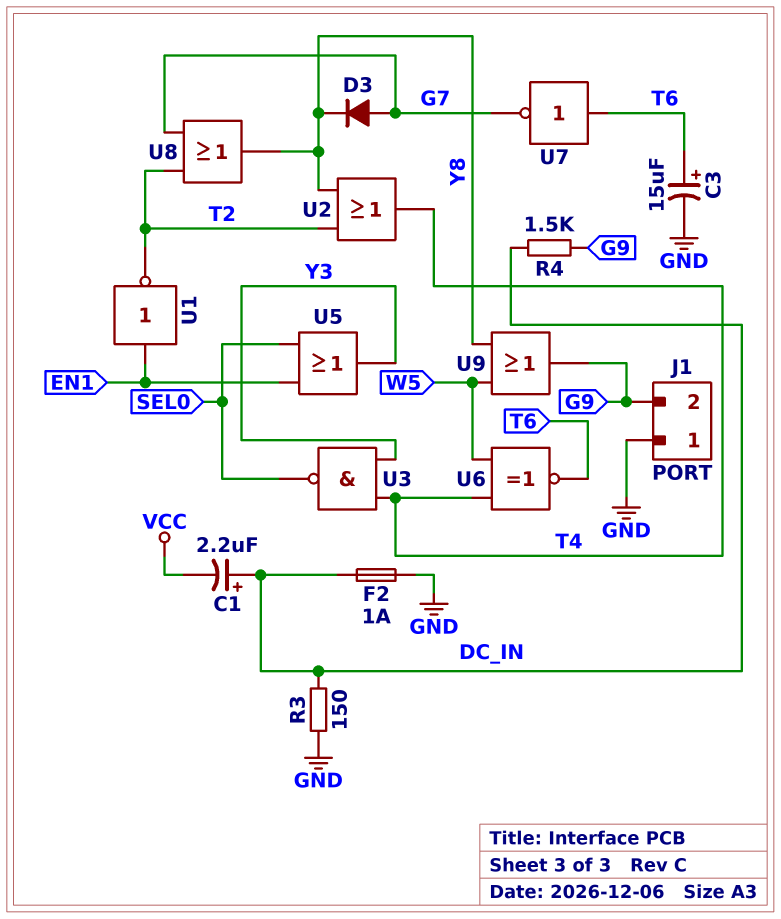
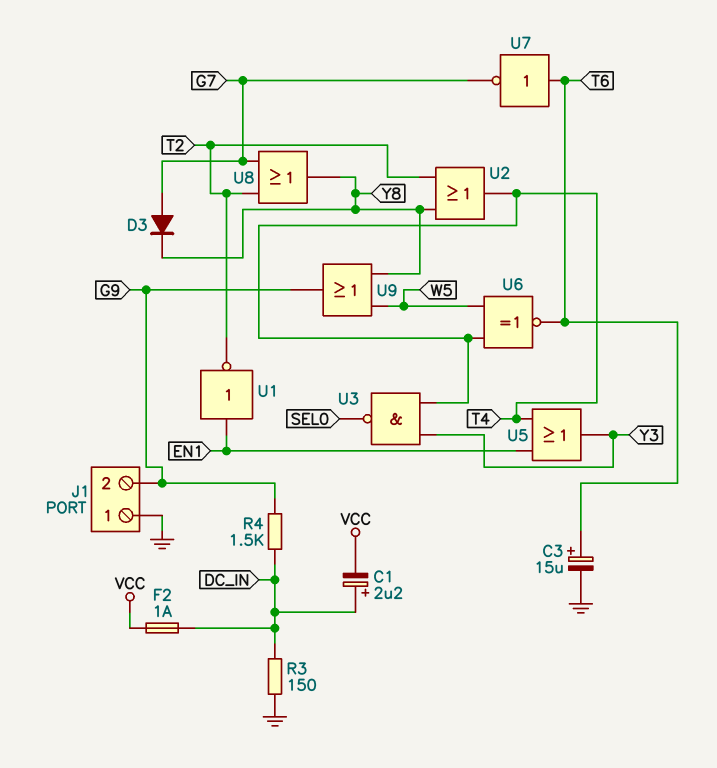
F2: 1A (DC_IN, GND) -> 1A (DC_IN, VCC)
U5: OR (in EN1, in SEL0, out Y3) -> OR (in EN1, in T4, out Y3)

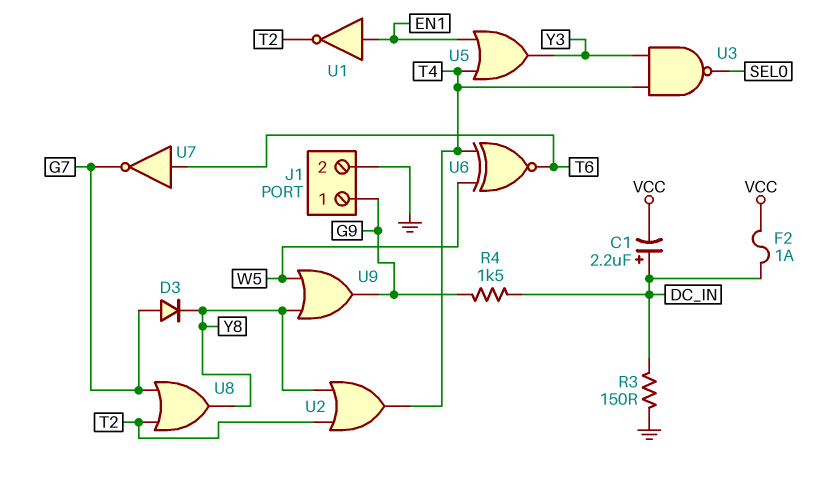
C3: 15uF (plus T6, minus GND) -> none
J1 pin 1: GND -> G9
J1 pin 2: G9 -> GND

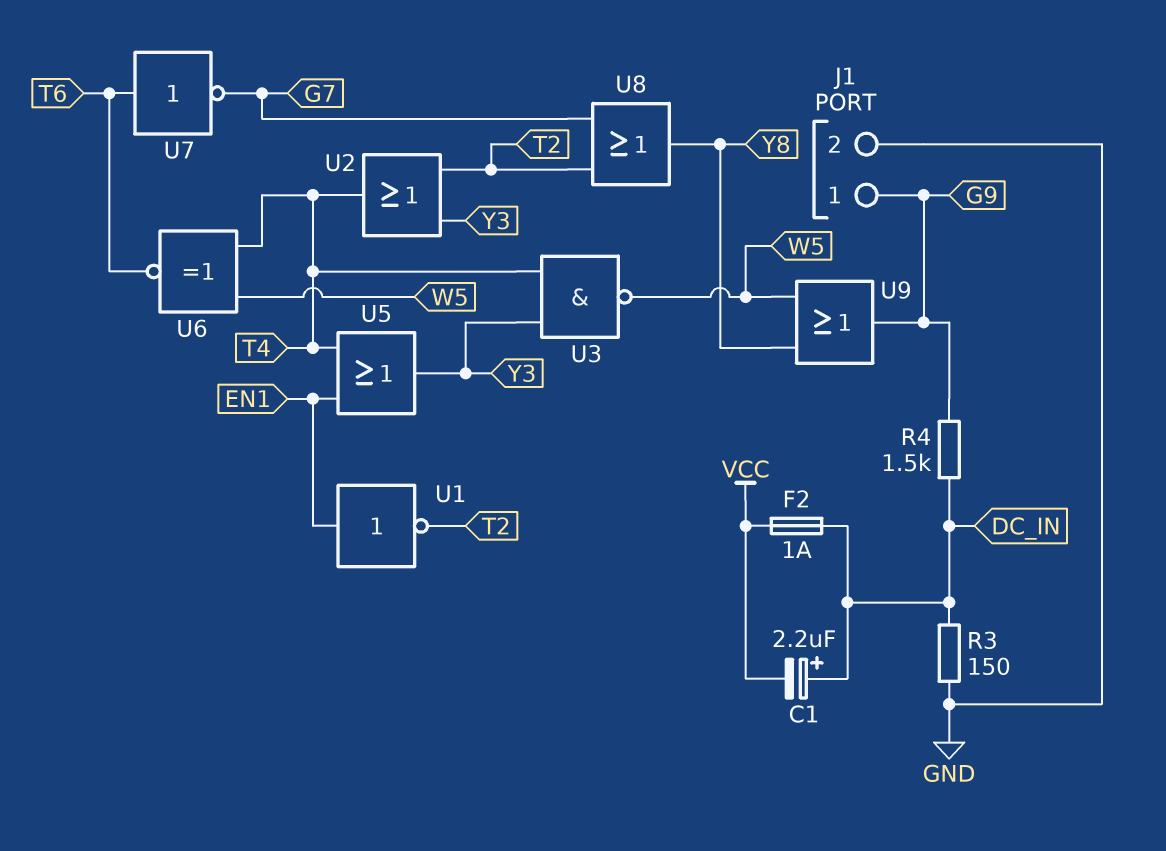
D3: diode (A G7, K Y8) -> none
U2: OR (in T2, in Y8, out T4) -> OR (in T2, in Y3, out T4)
U3: NAND (in T4, in Y3, out SEL0) -> NAND (in T4, in Y3, out W5)

